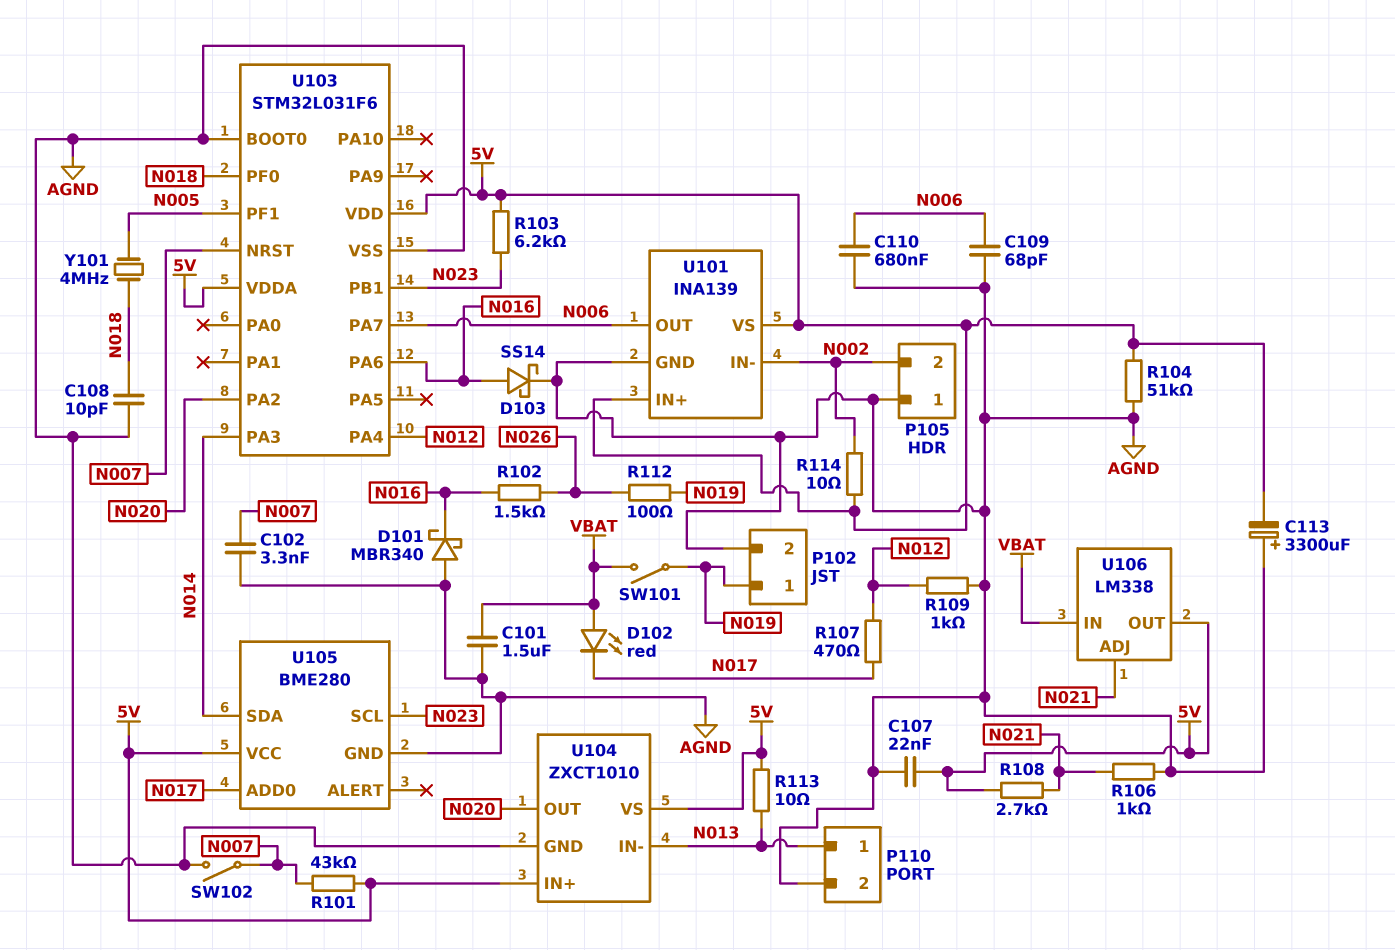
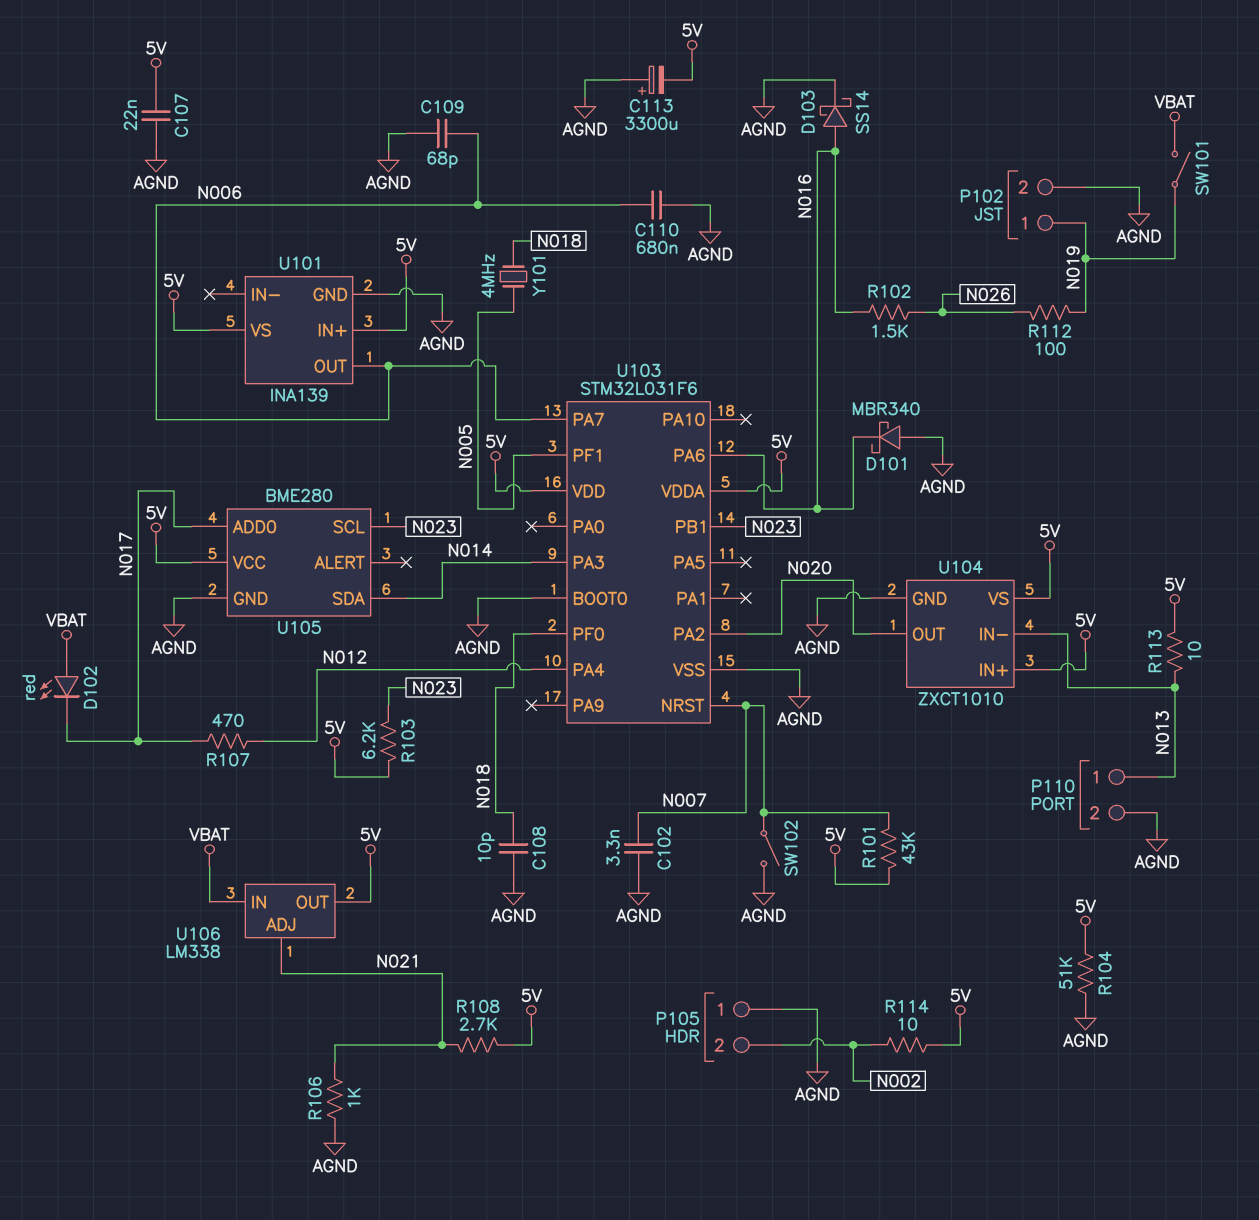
C101: 1.5uF (AGND, VBAT) -> none
R109: 1k (AGND, N012) -> none
U101 pin IN-: N002 -> none

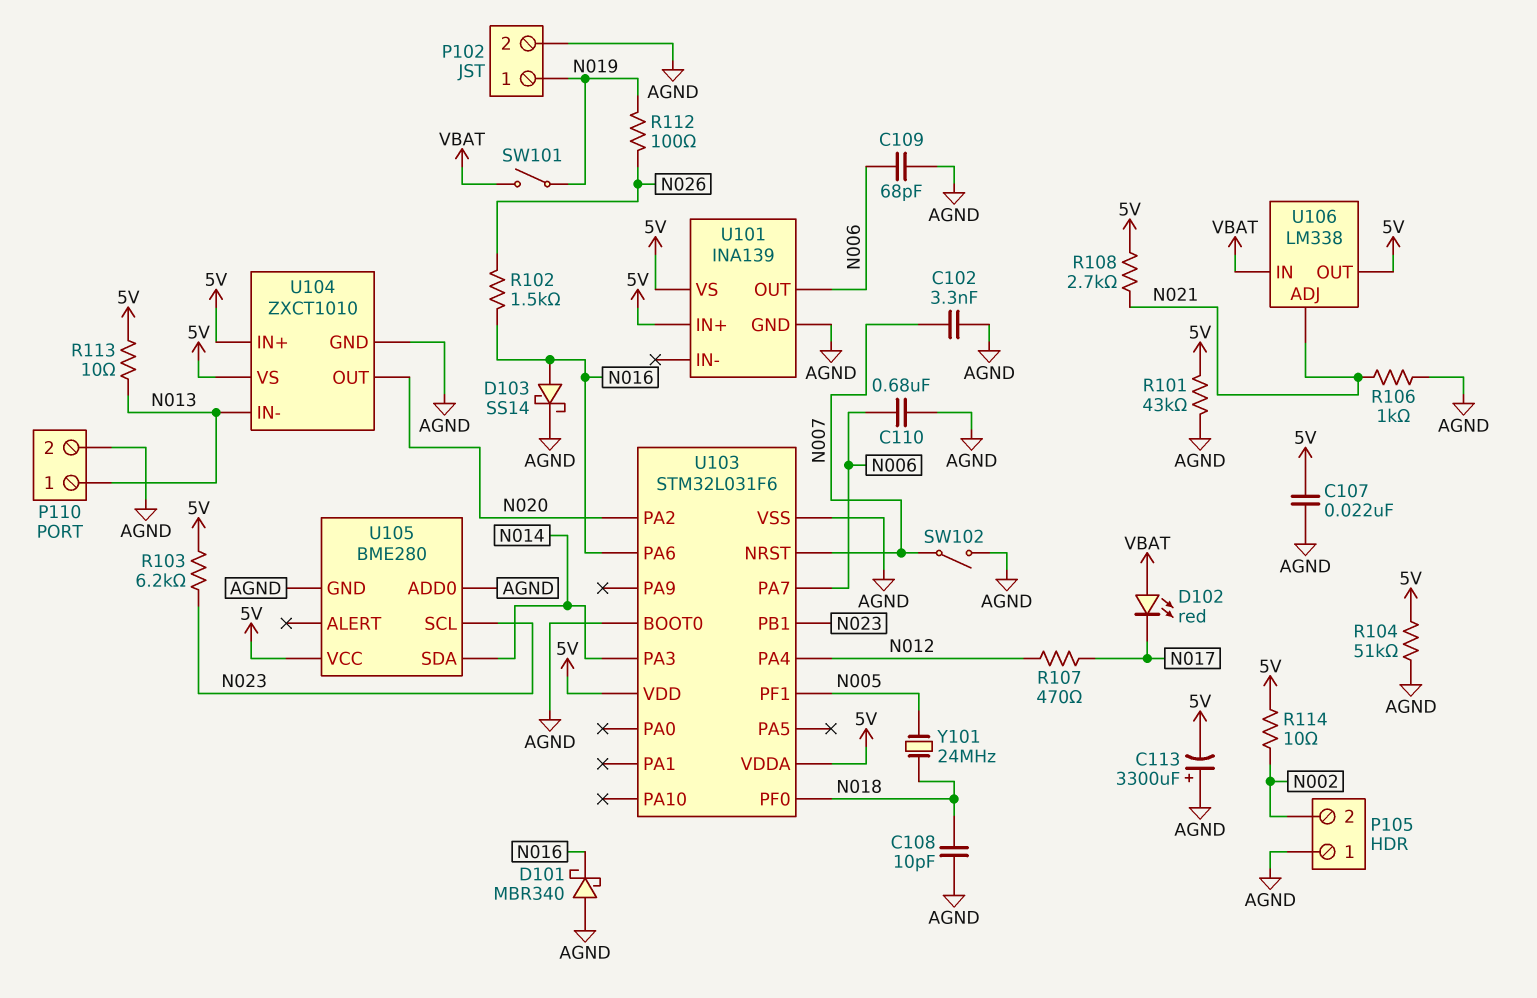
R101: 43k (5V, N007) -> 43k (5V, AGND)
U105 pin ADD0: N017 -> AGND
Y101: 4MHz (N005, N018) -> 24MHz (N005, N018)

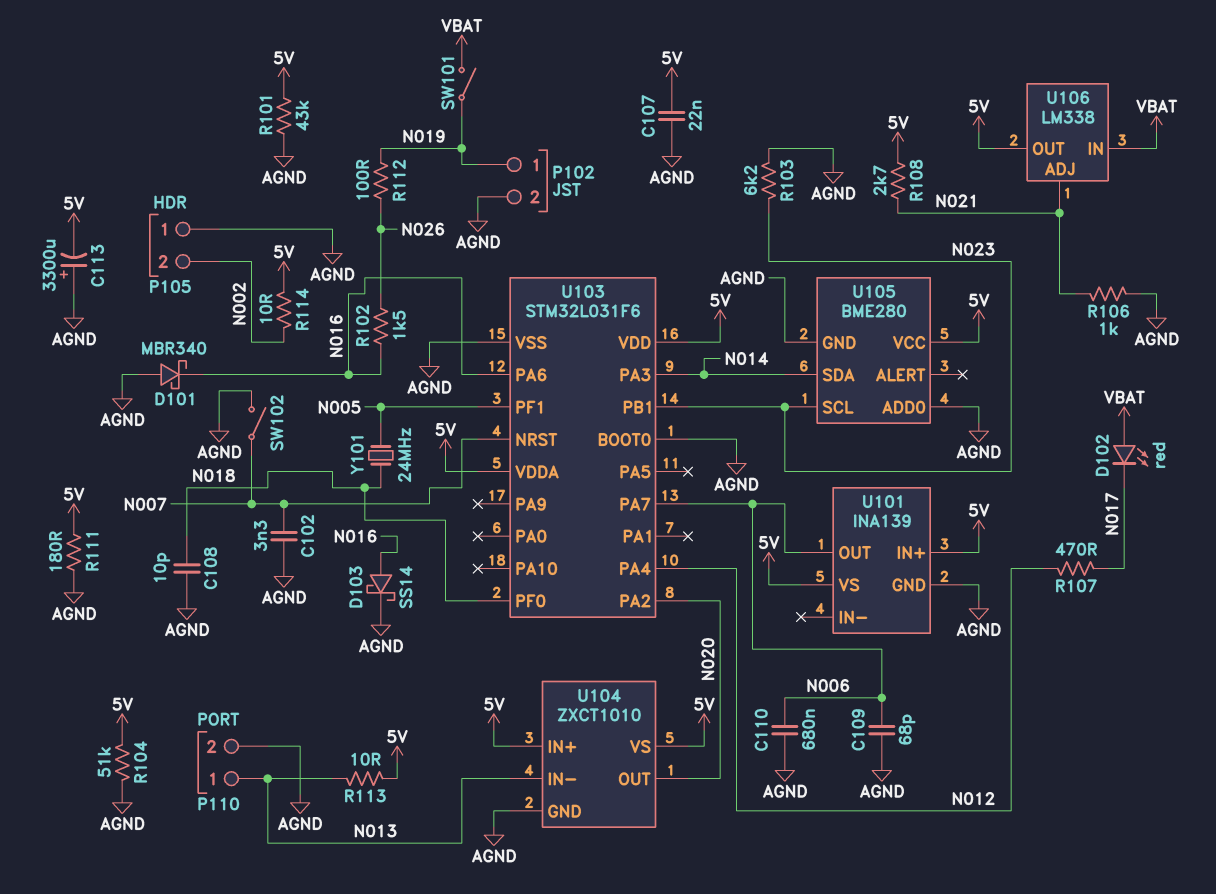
R103: 6.2k (5V, N023) -> 6.2k (AGND, N023)
R111: none -> 180 (5V, AGND)

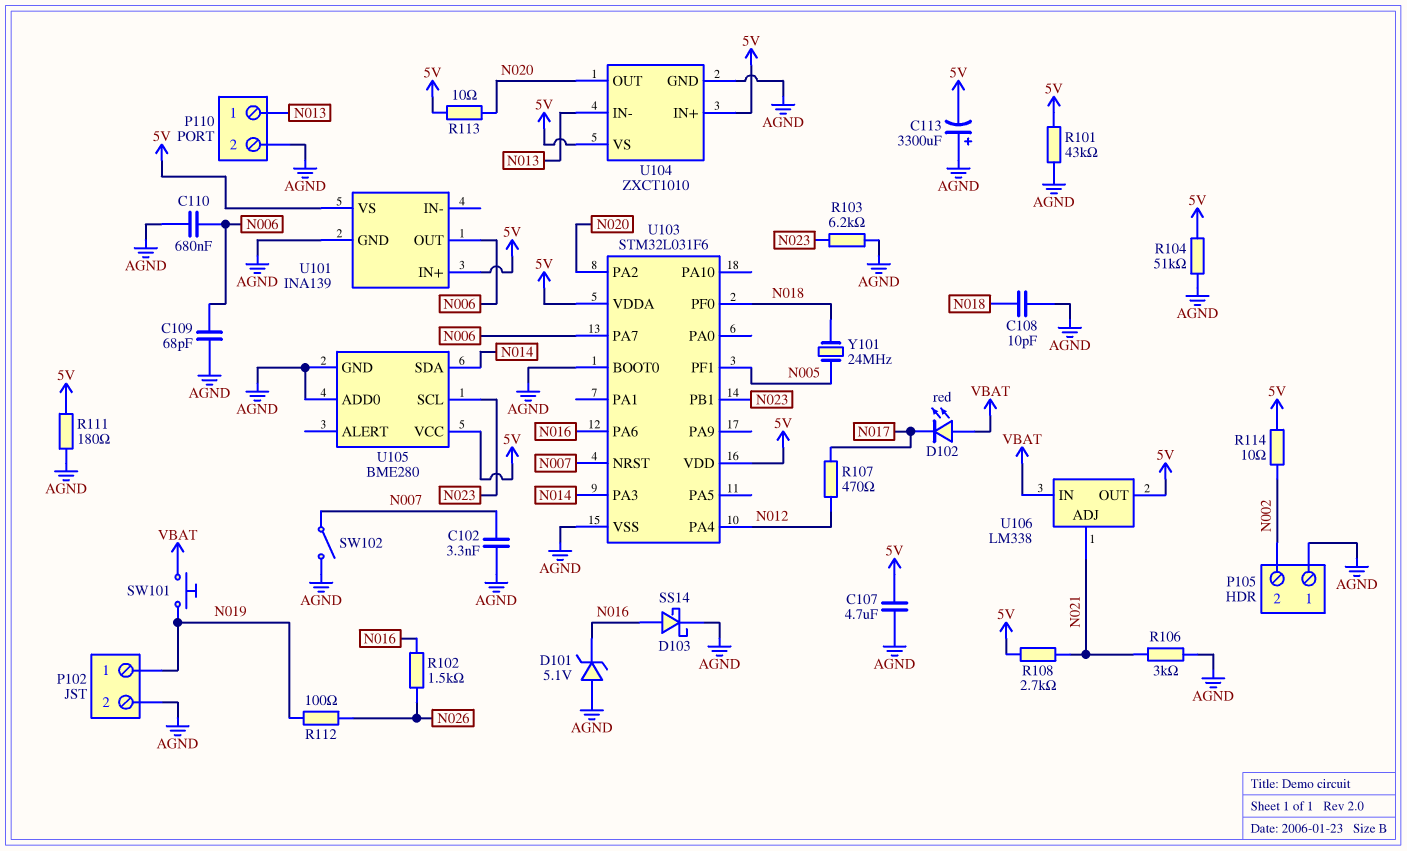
C107: 22nF (5V, AGND) -> 4.7uF (5V, AGND)
D101: schottky MBR340 (A AGND, K N016) -> zener 5.1V (A AGND, K N016)
R106: 1k (AGND, N021) -> 3k (AGND, N021)
R113: 10 (5V, N013) -> 10 (5V, N020)
SW101: switch (N019, VBAT) -> button (N019, VBAT)

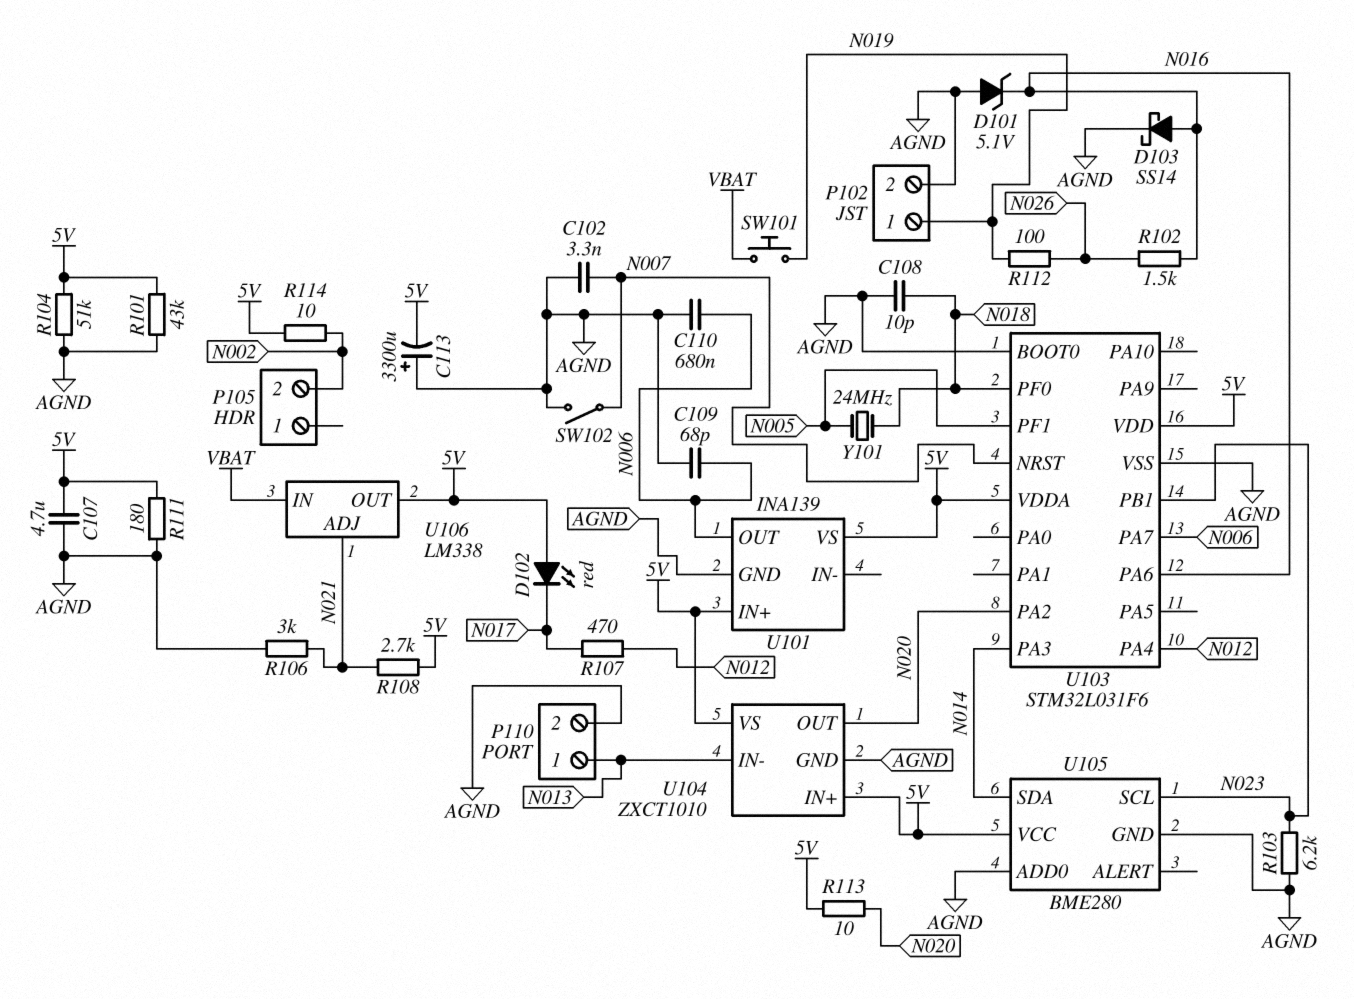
D102: LED red (A VBAT, K N017) -> LED red (A 5V, K N017)
P105 pin 1: AGND -> none

